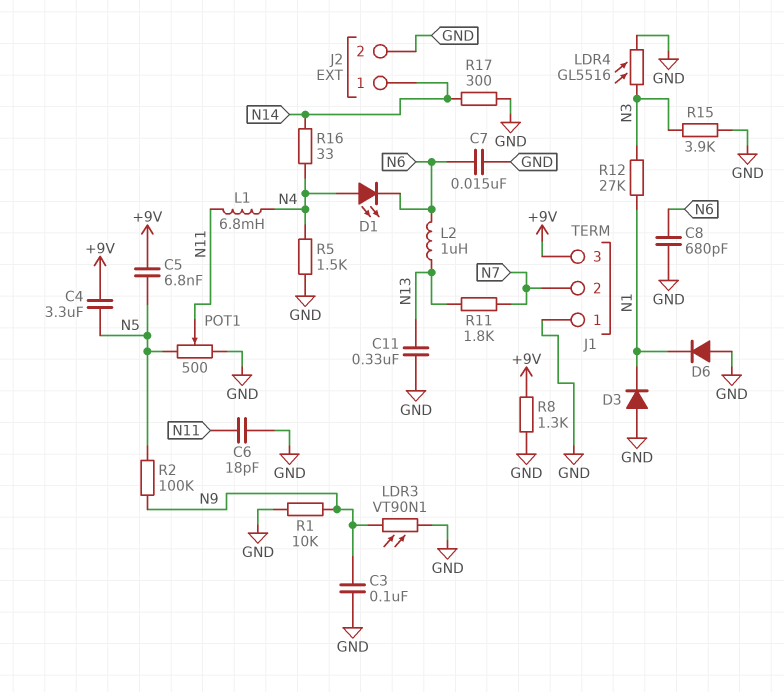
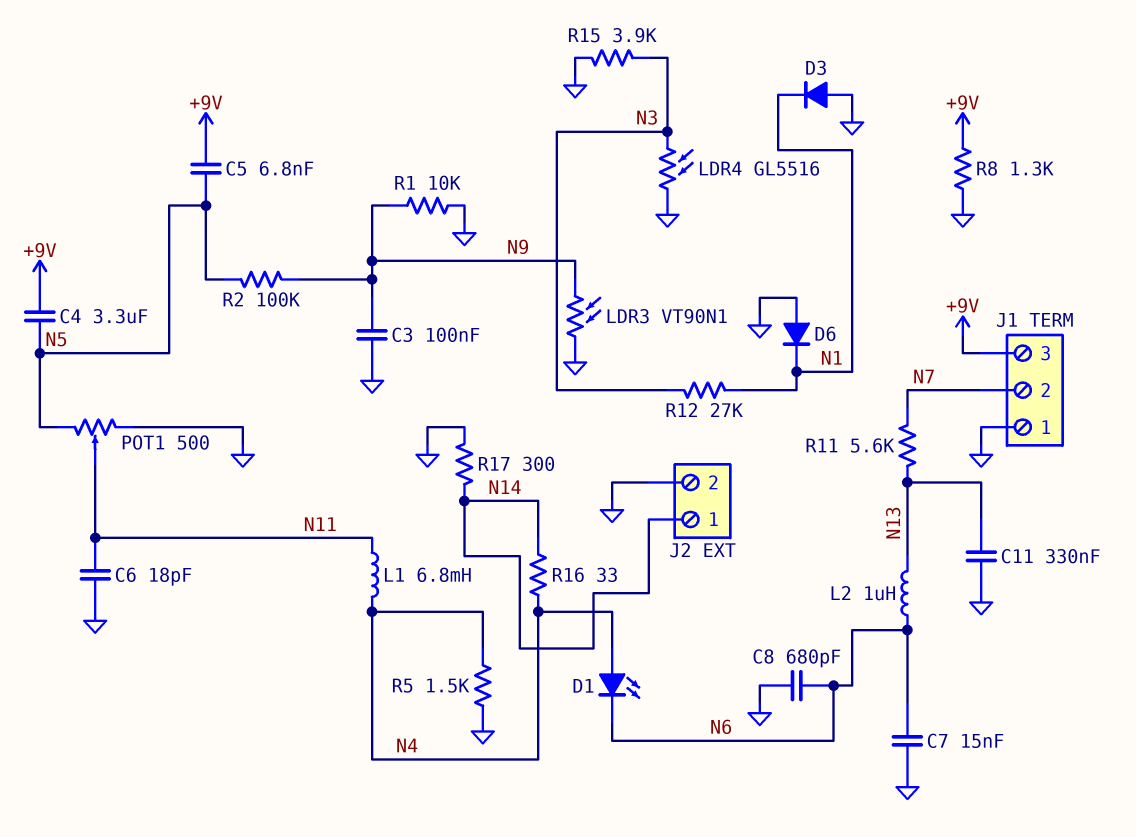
R11: 1.8k (N7, N13) -> 5.6k (N7, N13)

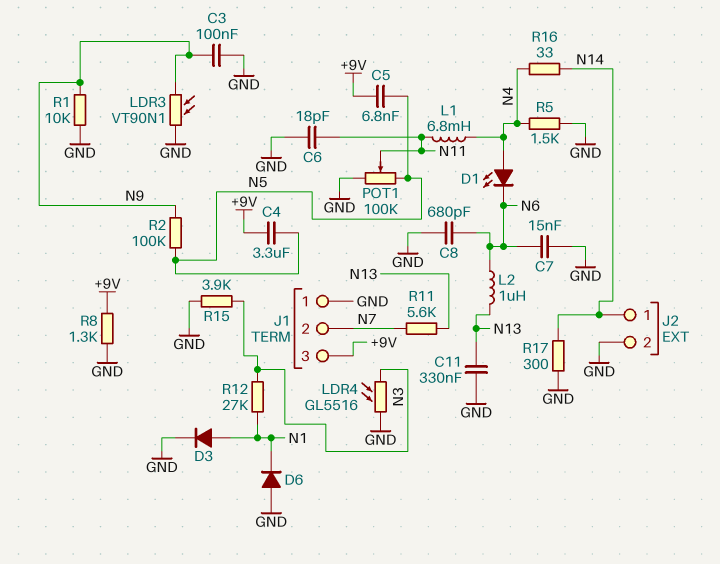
D3: diode (A GND, K N1) -> diode (A N1, K GND)
POT1: 500 (GND, N5, wiper N11) -> 100k (GND, N5, wiper N11)

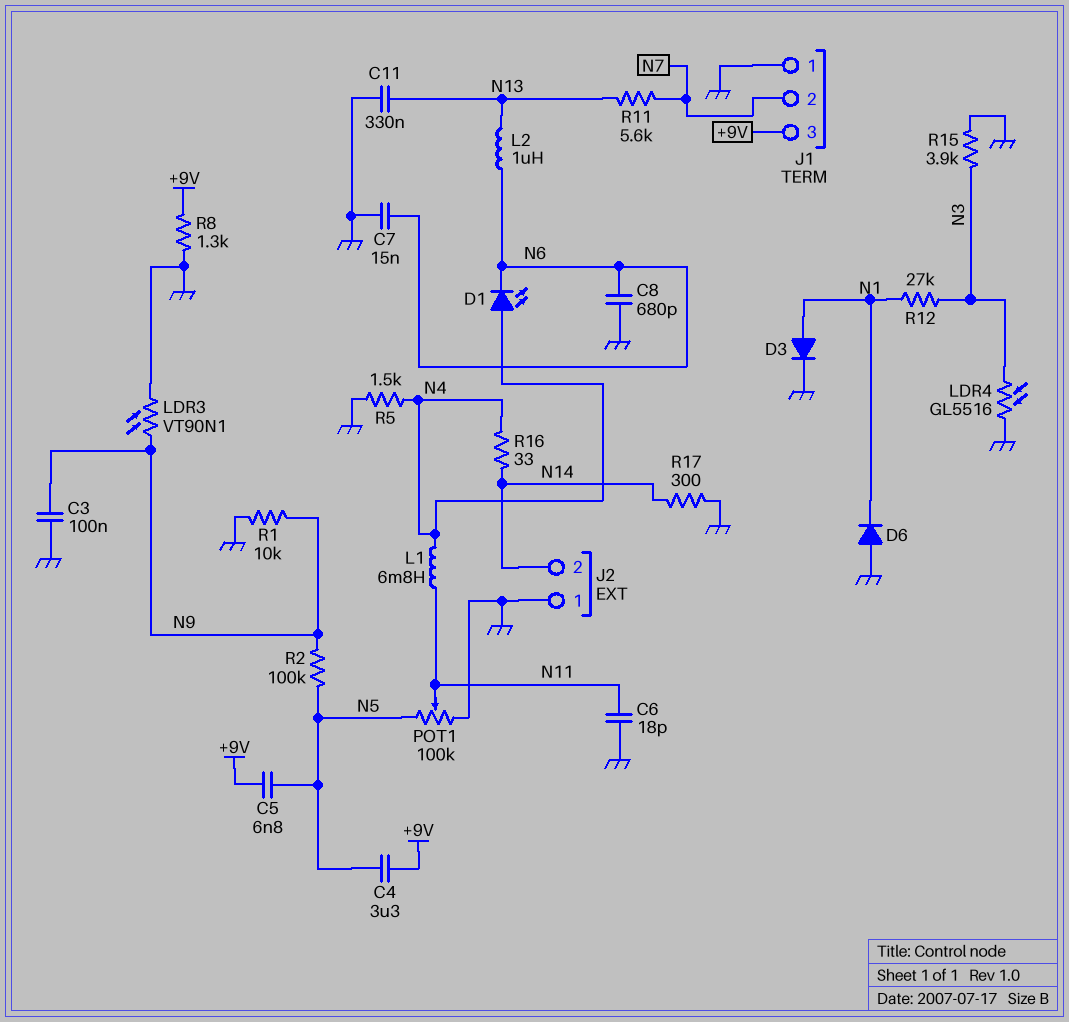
J2 pin 1: N14 -> GND
J2 pin 2: GND -> N14

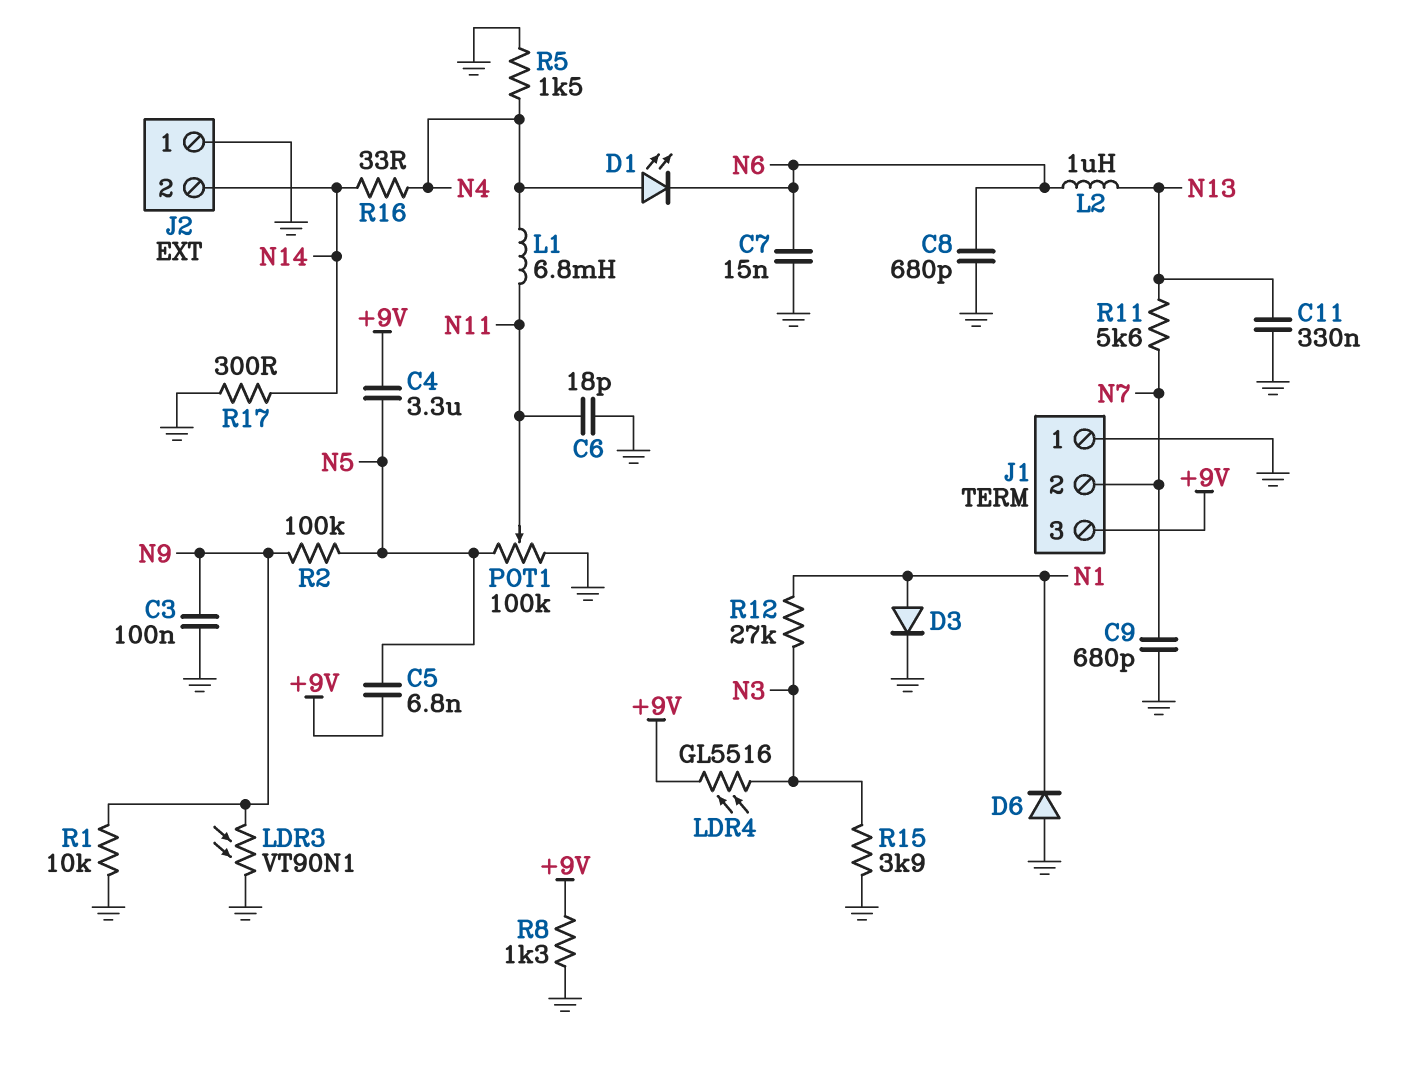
C9: none -> 680pF (GND, N7)
LDR4: GL5516 (GND, N3) -> GL5516 (+9V, N3)

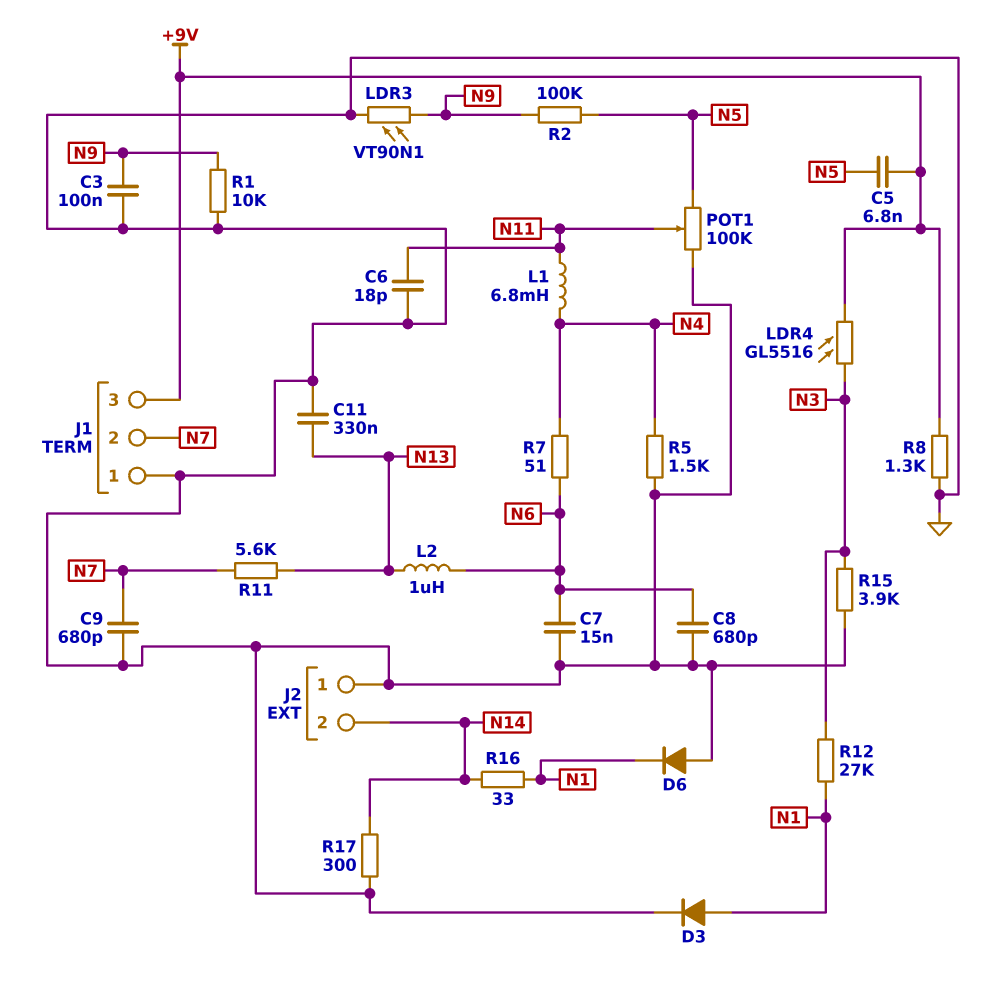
C4: 3.3uF (+9V, N5) -> none
D1: LED (A N4, K N6) -> none
R7: none -> 51 (N4, N6)
R16: 33 (N4, N14) -> 33 (N1, N14)

